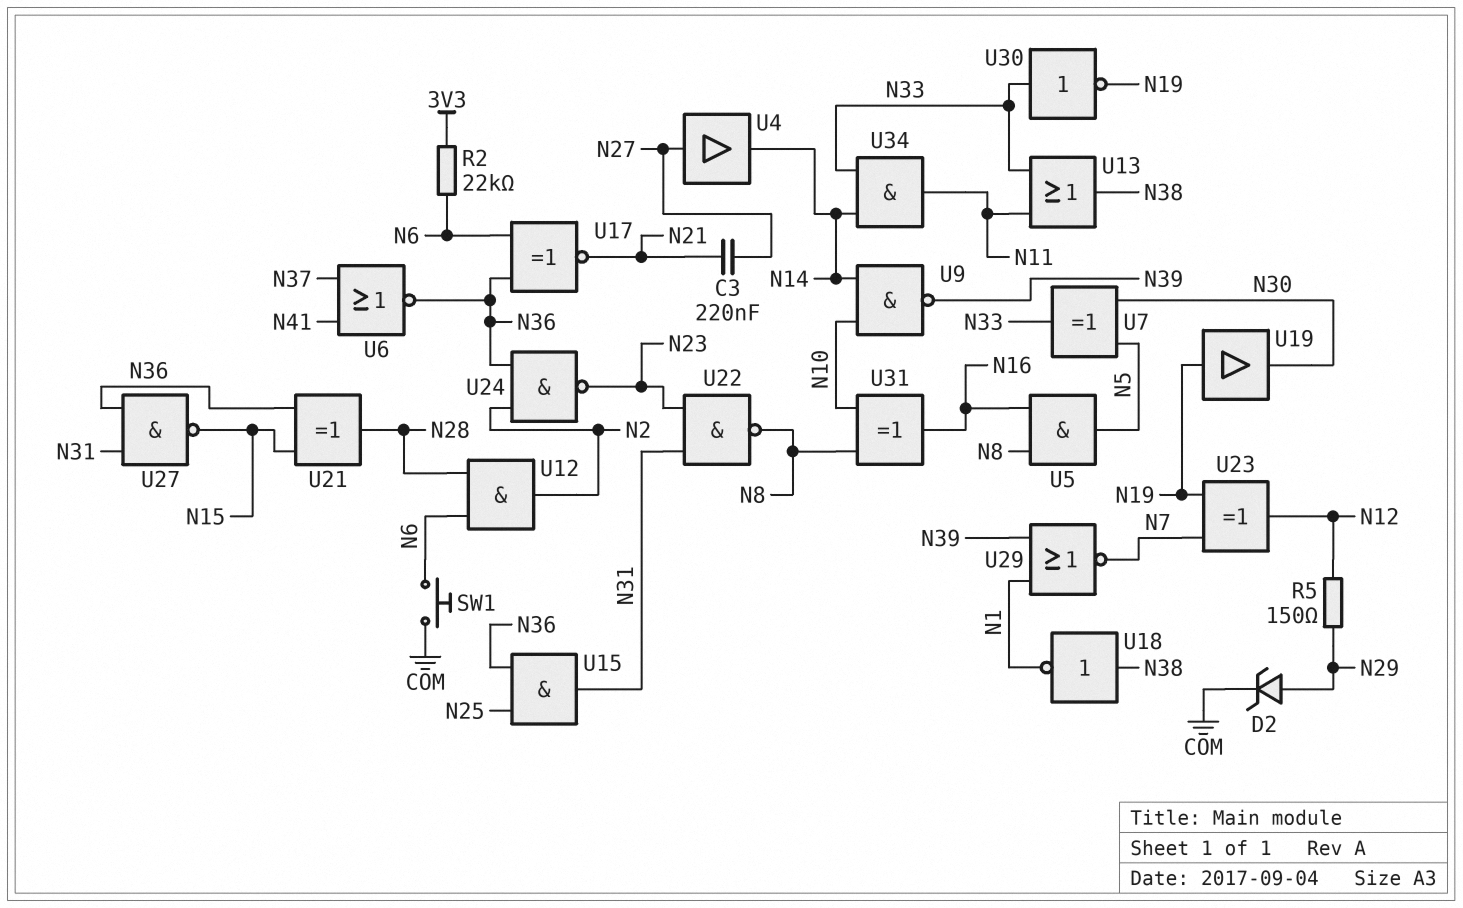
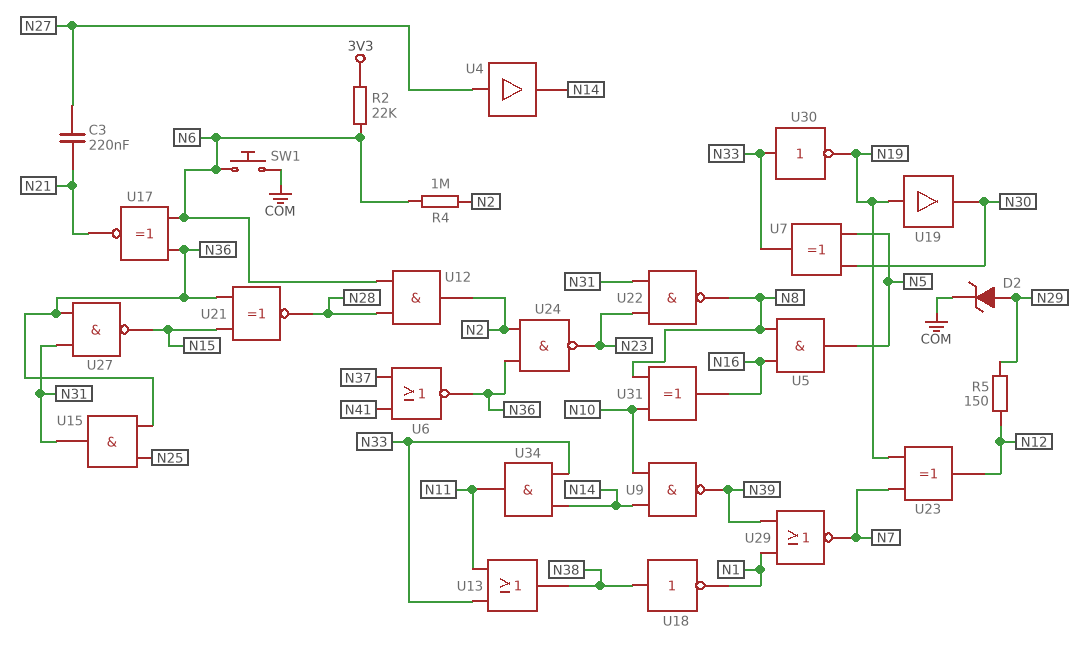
R4: none -> 1M (N2, N6)
U21: XOR (in N15, in N36, out N28) -> XNOR (in N15, in N36, out N28)

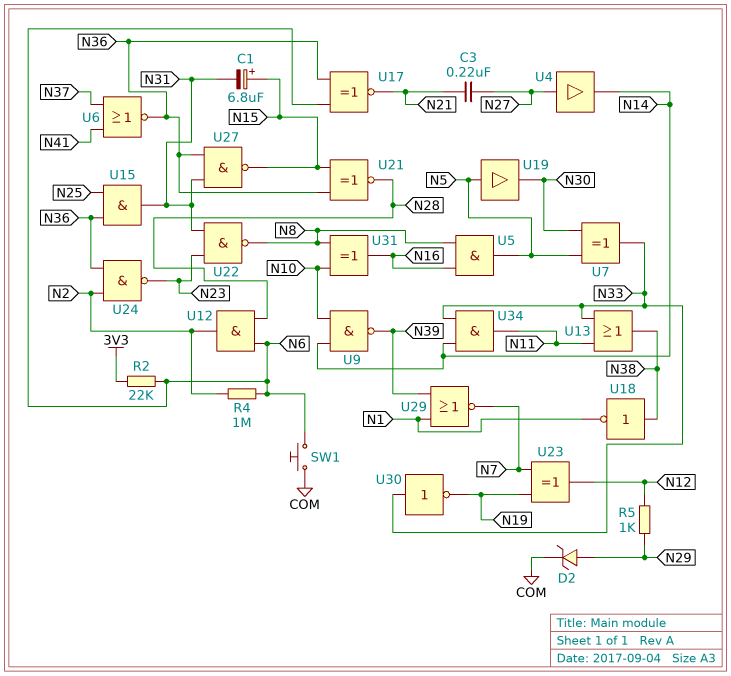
C1: none -> 6.8uF (plus N15, minus N31)
R5: 150 (N12, N29) -> 1k (N12, N29)
U19: buffer (in N19, out N30) -> buffer (in N5, out N30)

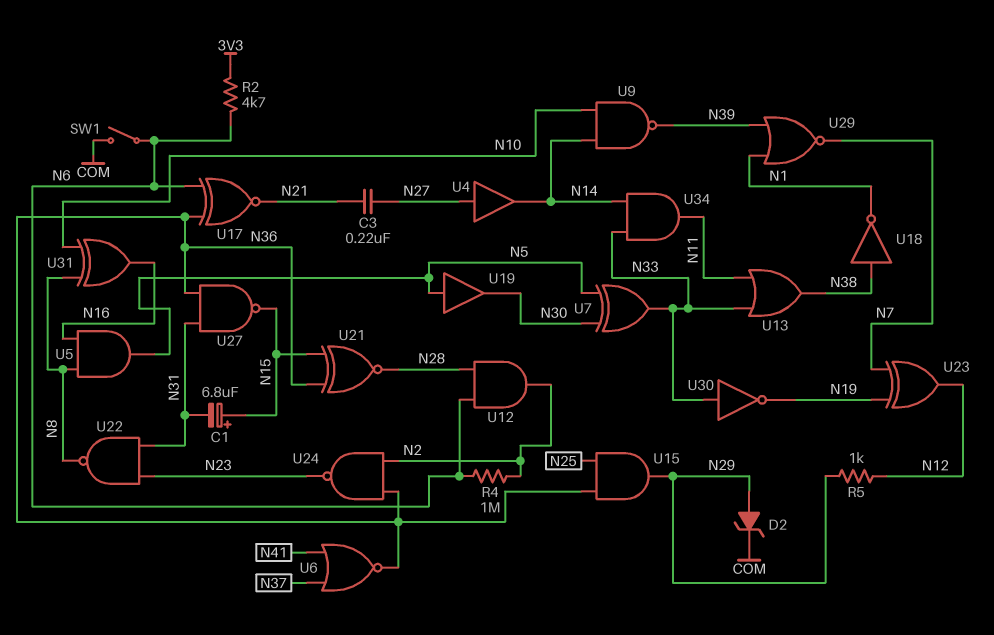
R2: 22k (3V3, N6) -> 4.7k (3V3, N6)
SW1: button (COM, N6) -> switch (COM, N6)
U15: AND (in N25, in N36, out N31) -> AND (in N25, in N36, out N29)

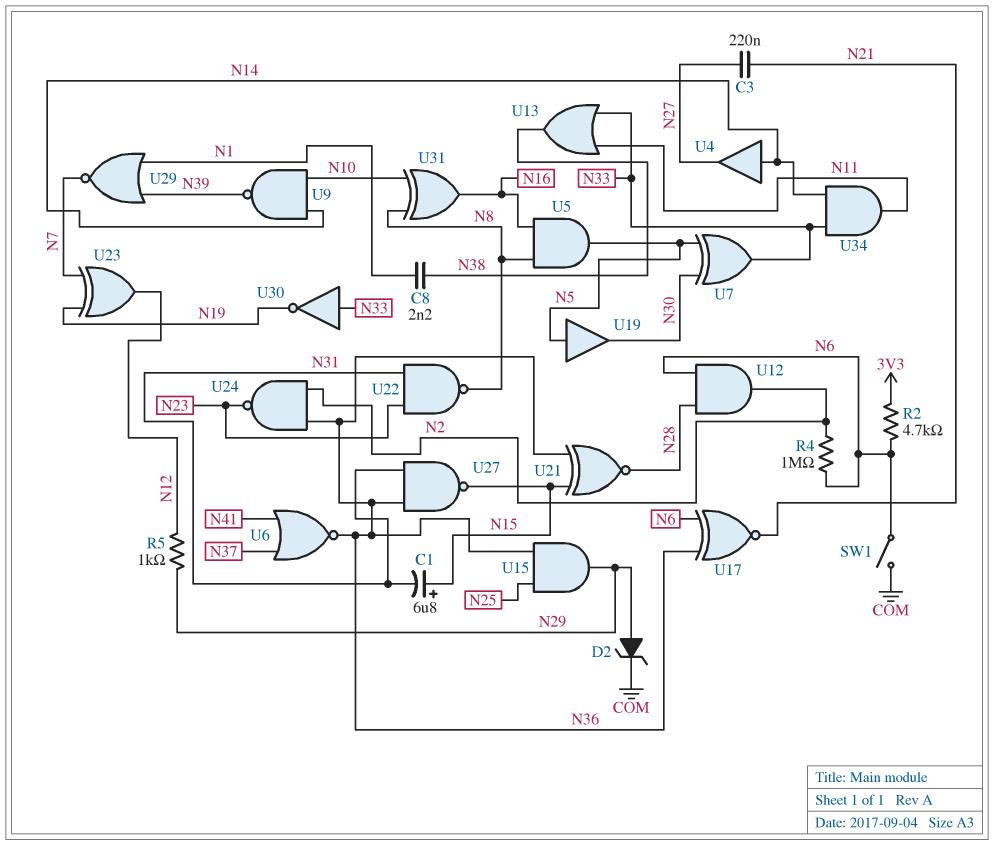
C8: none -> 2.2nF (N1, N38)
U4: buffer (in N27, out N14) -> buffer (in N14, out N27)
U18: NOT (in N38, out N1) -> none

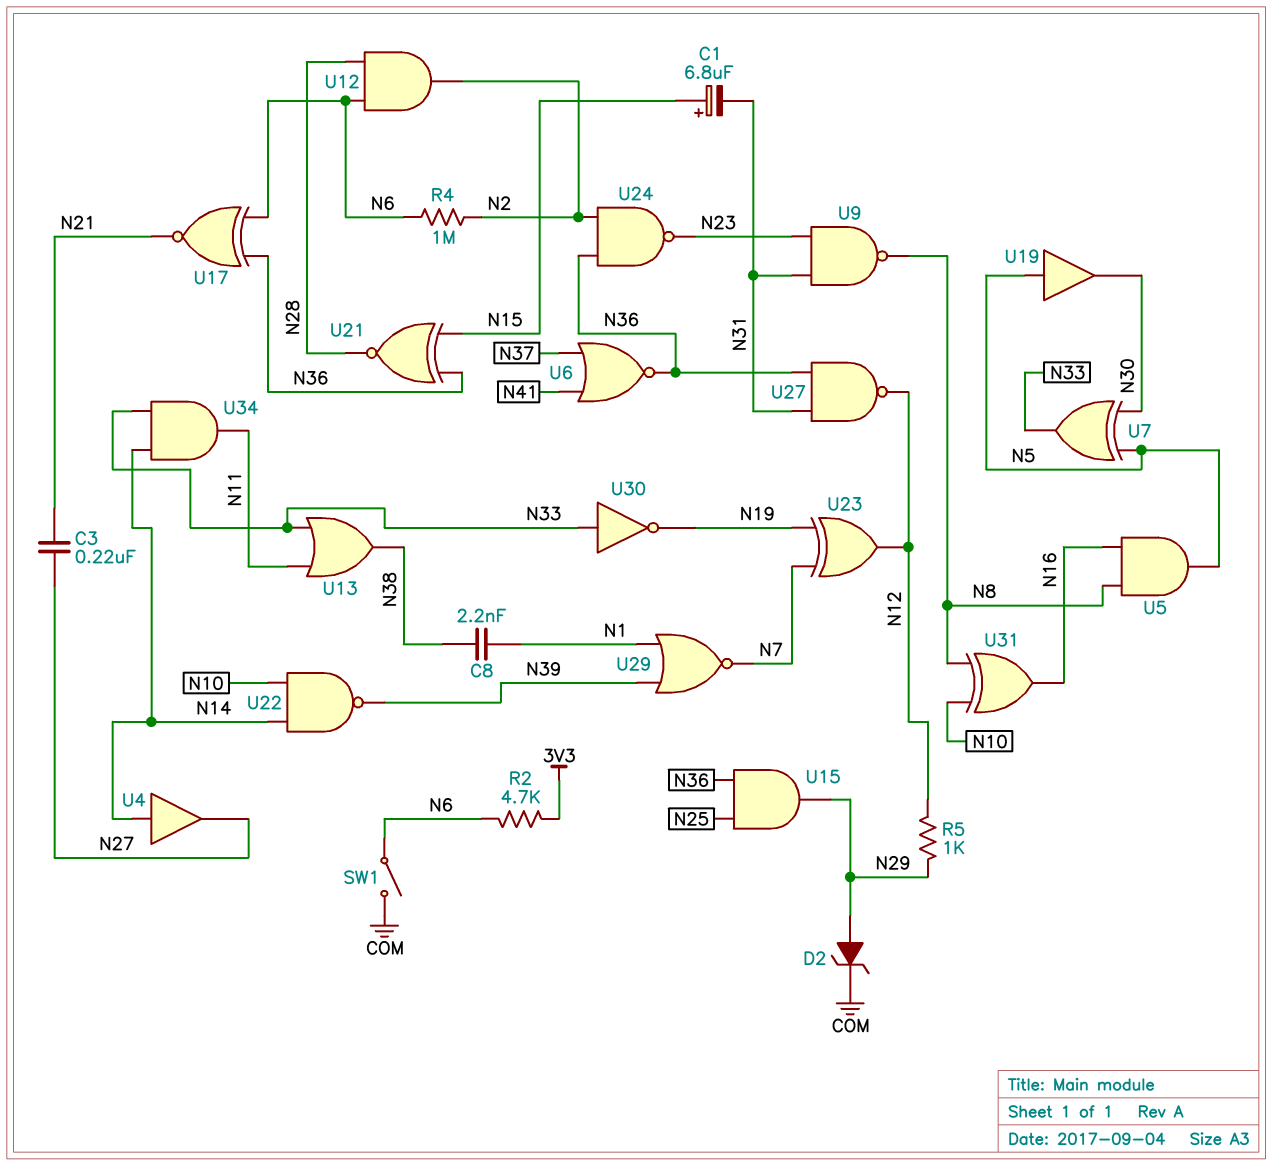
U9: NAND (in N10, in N14, out N39) -> NAND (in N23, in N31, out N8)
U22: NAND (in N23, in N31, out N8) -> NAND (in N10, in N14, out N39)
U27: NAND (in N31, in N36, out N15) -> NAND (in N31, in N36, out N12)

